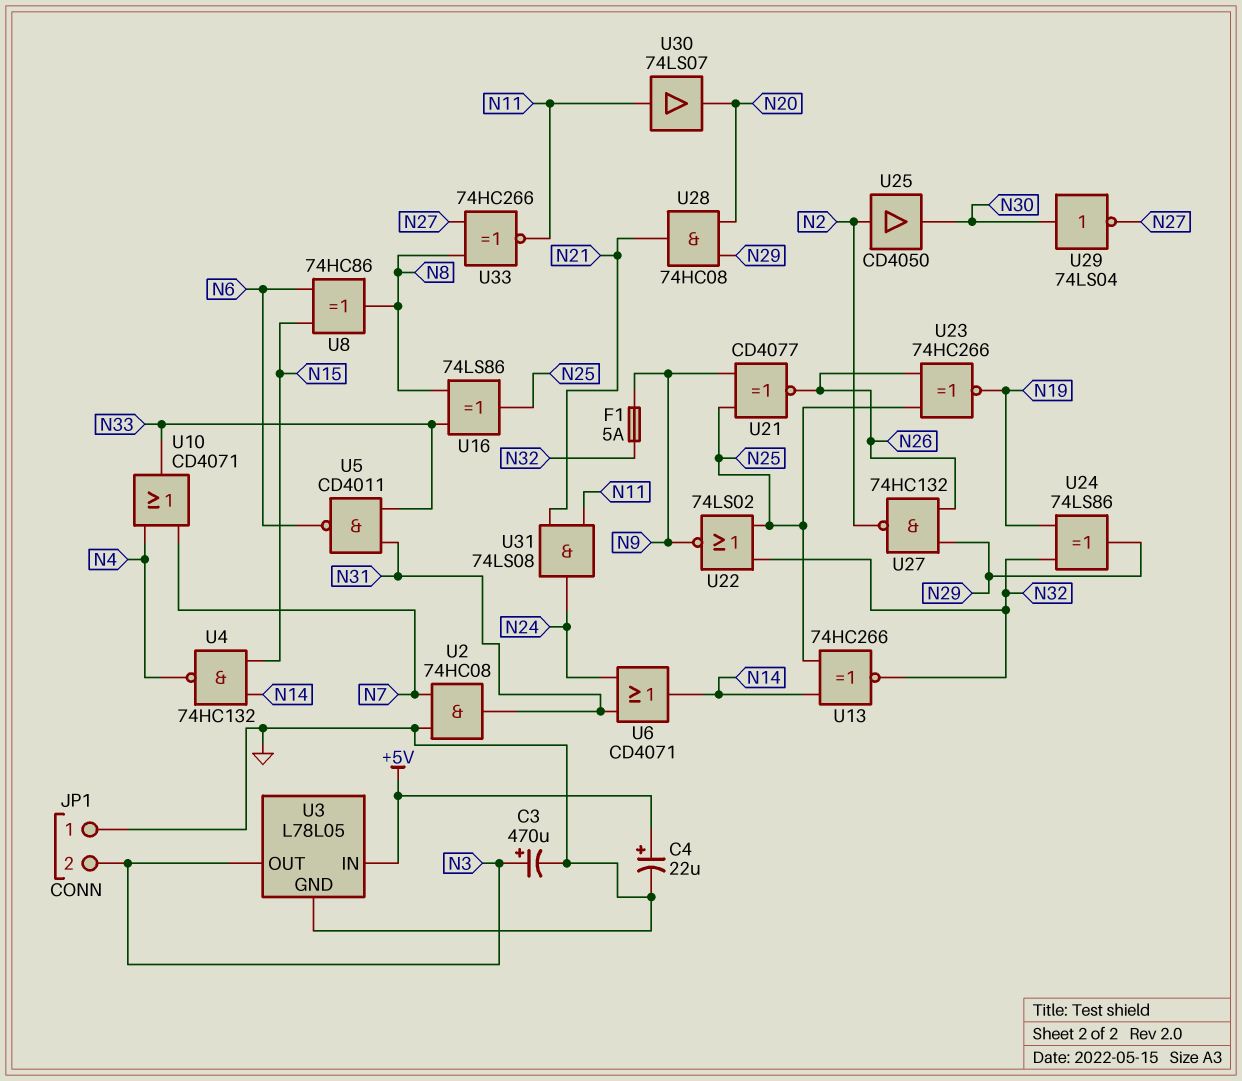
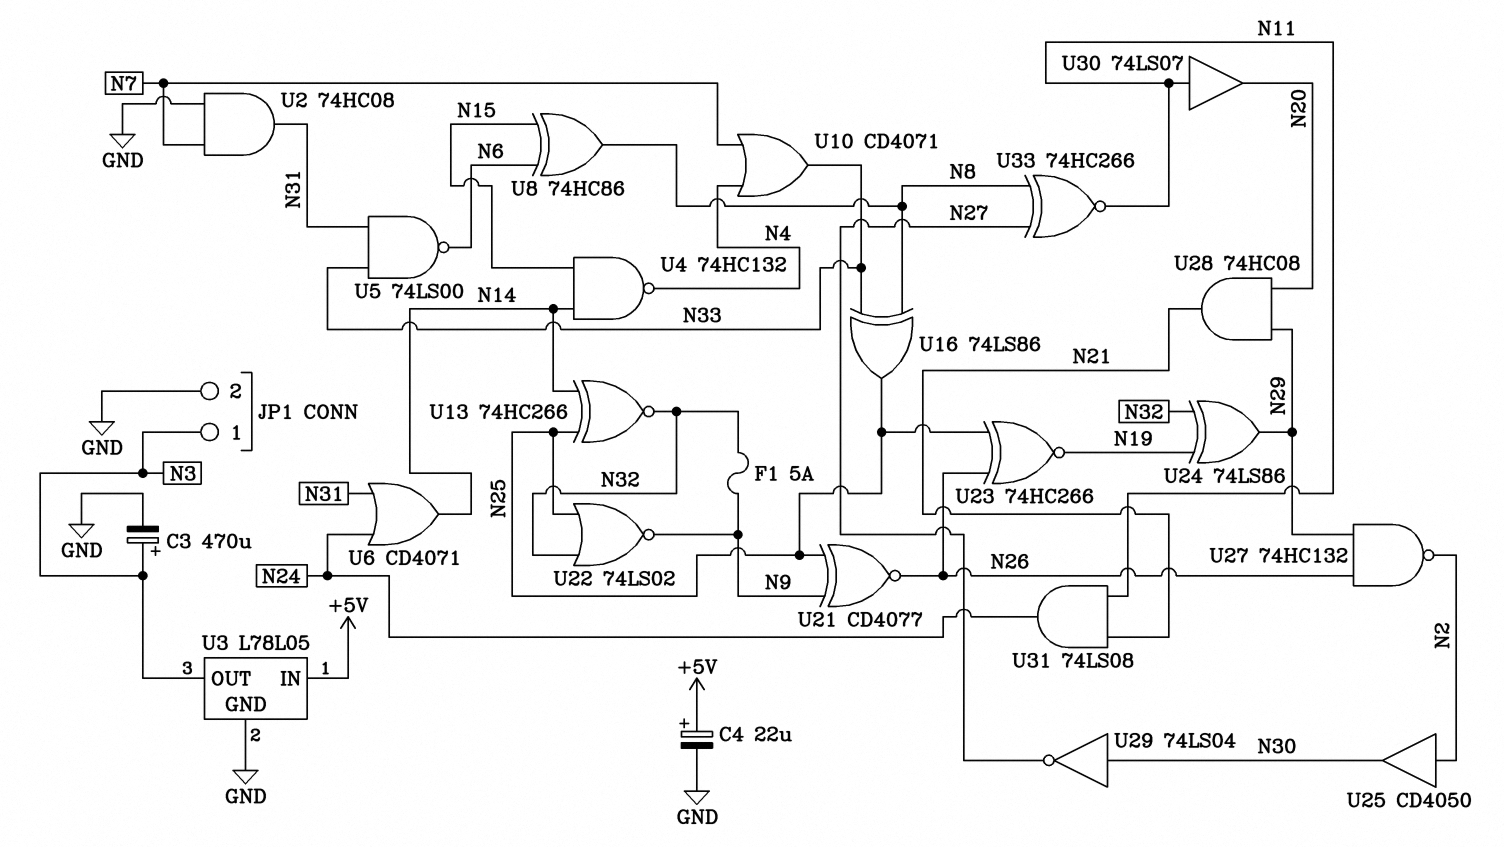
JP1 pin 1: GND -> N3
JP1 pin 2: N3 -> GND
U5: NAND CD4011 (in N31, in N33, out N6) -> NAND 74LS00 (in N31, in N33, out N6)

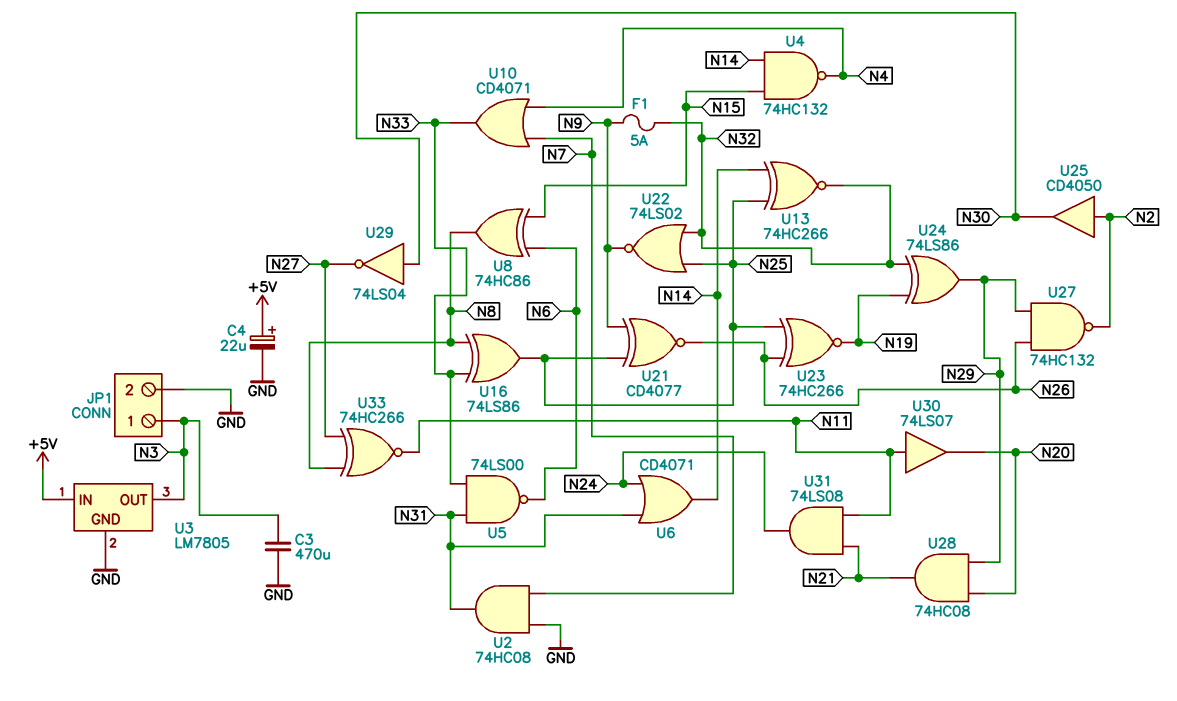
C3: 470uF (plus N3, minus GND) -> 470uF (GND, N3)
U3: L78L05 -> LM7805

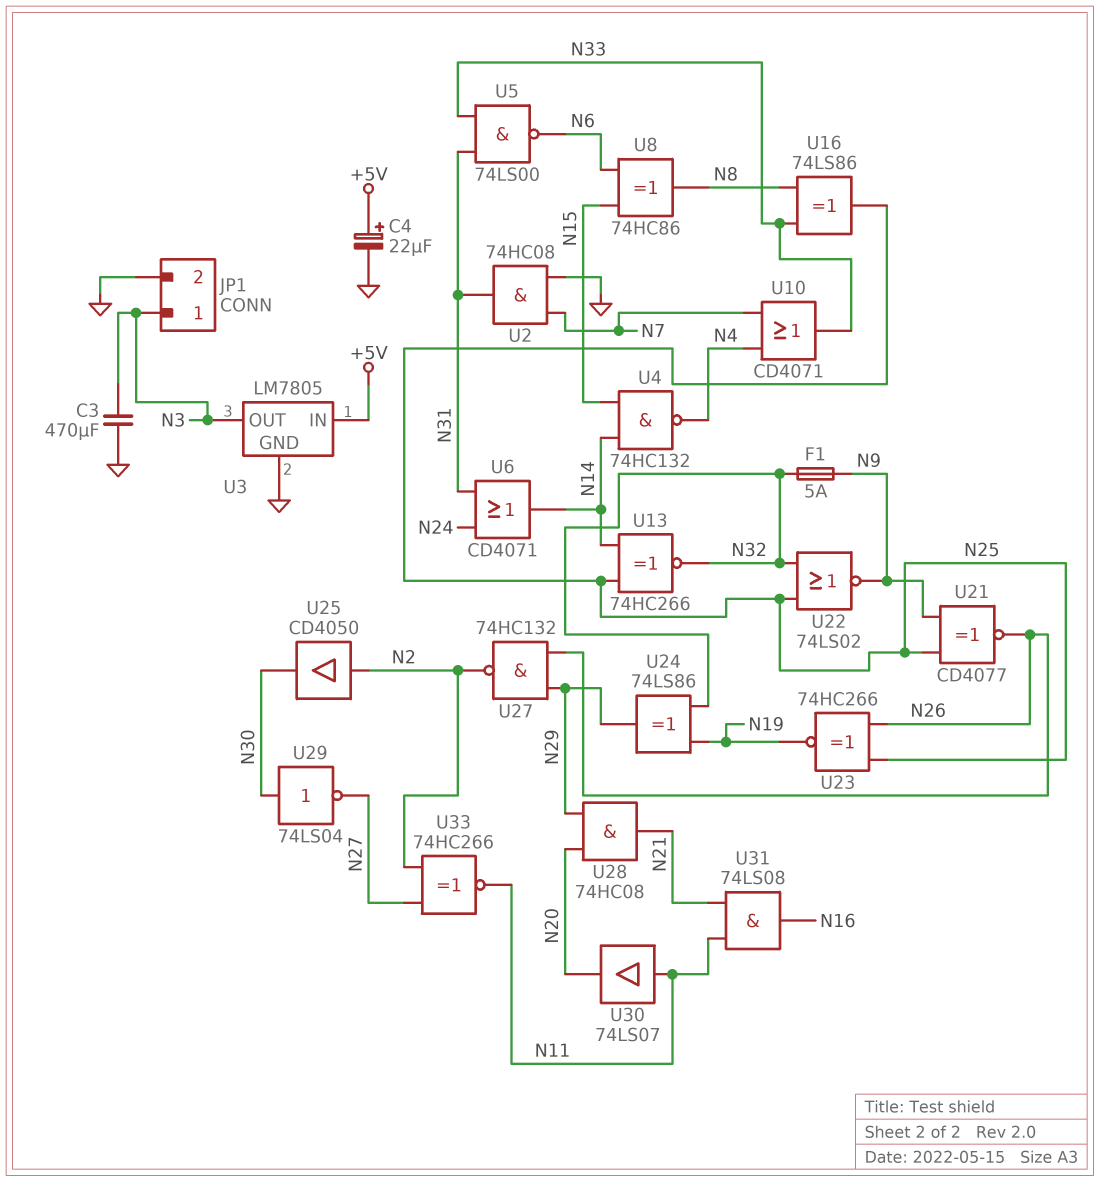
U31: AND 74LS08 (in N11, in N21, out N24) -> AND 74LS08 (in N11, in N21, out N16)
U33: XNOR 74HC266 (in N8, in N27, out N11) -> XNOR 74HC266 (in N2, in N27, out N11)

